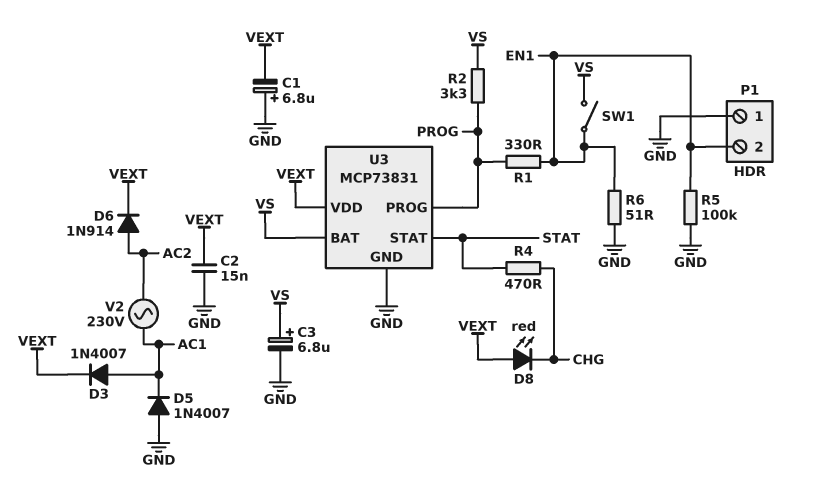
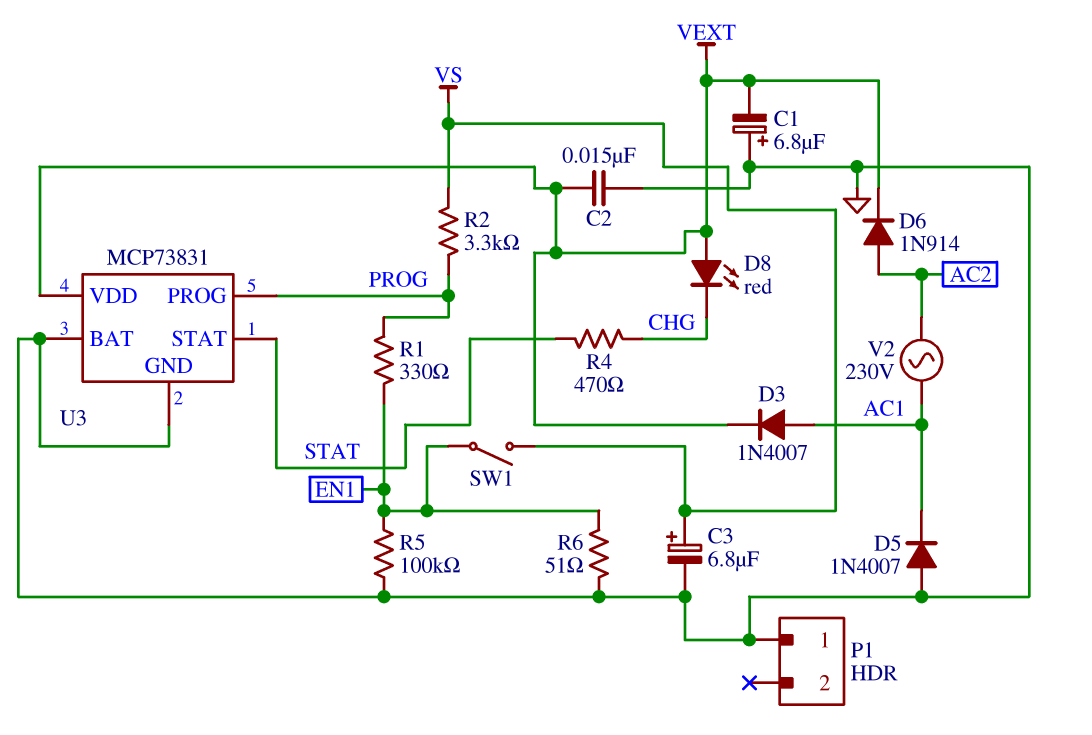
P1 pin 2: EN1 -> none
U3 pin BAT: VS -> GND

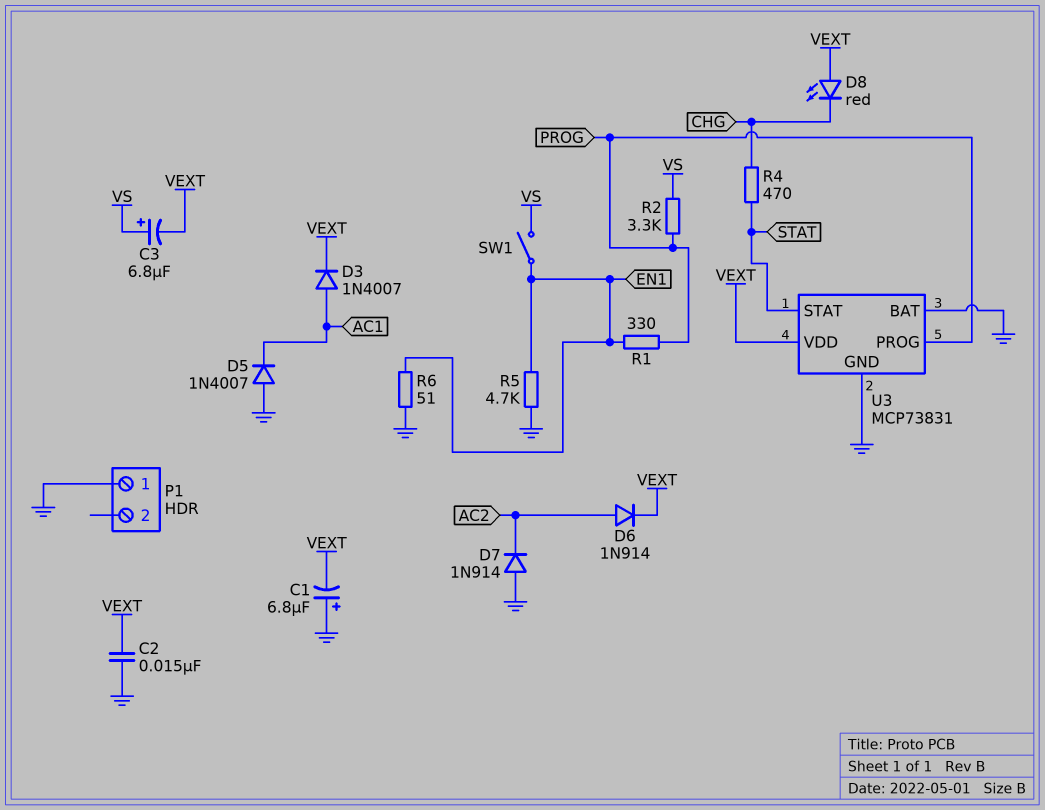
C3: 6.8uF (plus VS, minus GND) -> 6.8uF (plus VS, minus VEXT)
D7: none -> diode 1N914 (A GND, K AC2)
R5: 100k (EN1, GND) -> 4.7k (EN1, GND)
V2: AC 230V (AC1, AC2) -> none

